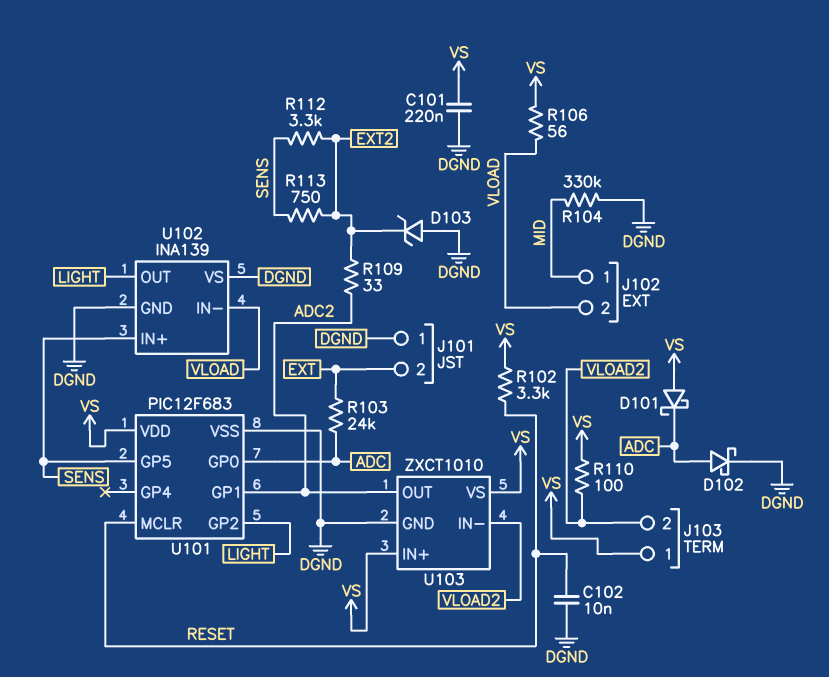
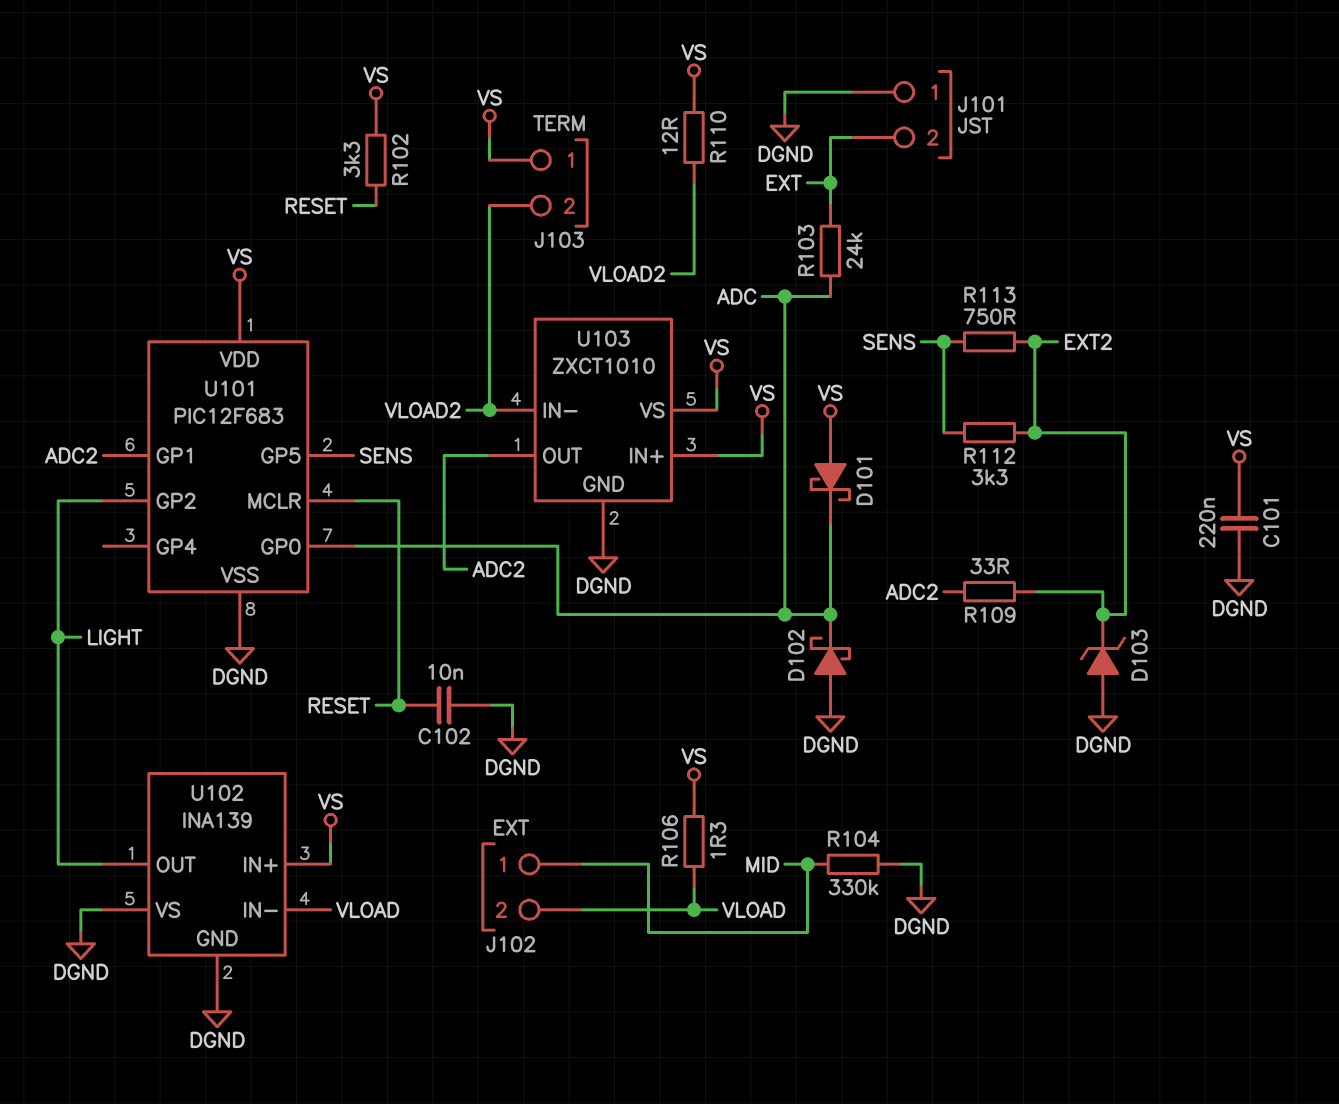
D102: schottky (A ADC, K DGND) -> schottky (A DGND, K ADC)
R106: 56 (VLOAD, VS) -> 1.3 (VLOAD, VS)
R110: 100 (VLOAD2, VS) -> 12 (VLOAD2, VS)
U102 pin IN+: SENS -> VS

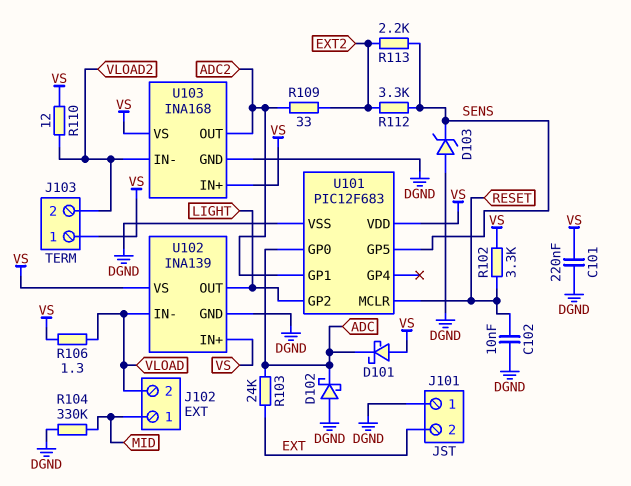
D103: zener (A DGND, K EXT2) -> zener (A DGND, K SENS)
R113: 750 (EXT2, SENS) -> 2.2k (EXT2, SENS)
U102 pin VS: DGND -> VS
U103: ZXCT1010 -> INA168

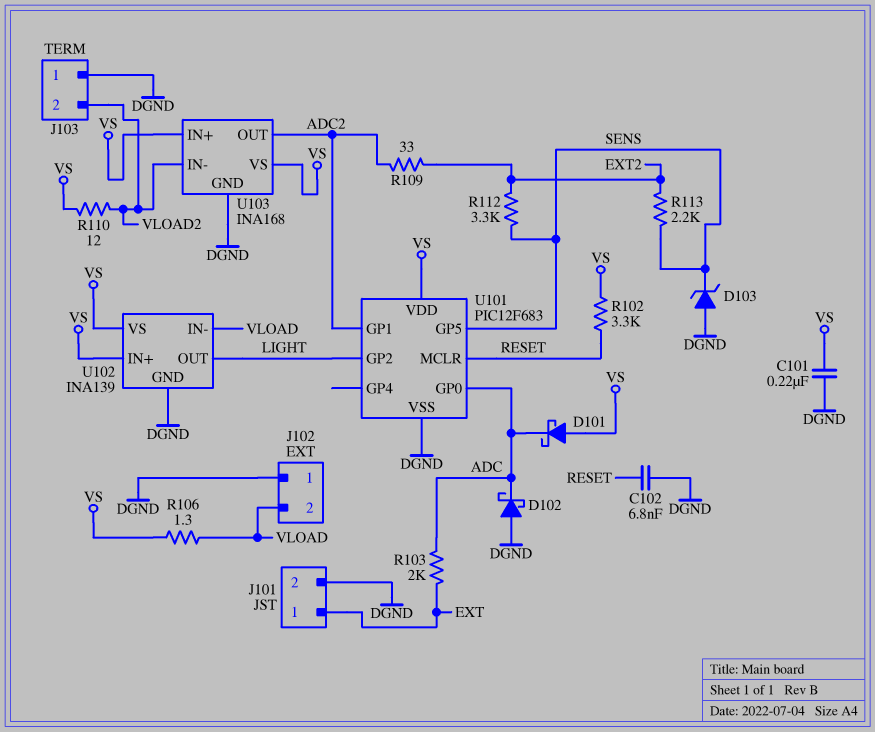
C102: 10nF (DGND, RESET) -> 6.8nF (DGND, RESET)
J101 pin 1: DGND -> EXT
J101 pin 2: EXT -> DGND
J102 pin 1: MID -> DGND
J103 pin 1: VS -> DGND
R103: 24k (ADC, EXT) -> 2k (ADC, EXT)
R104: 330k (DGND, MID) -> none

